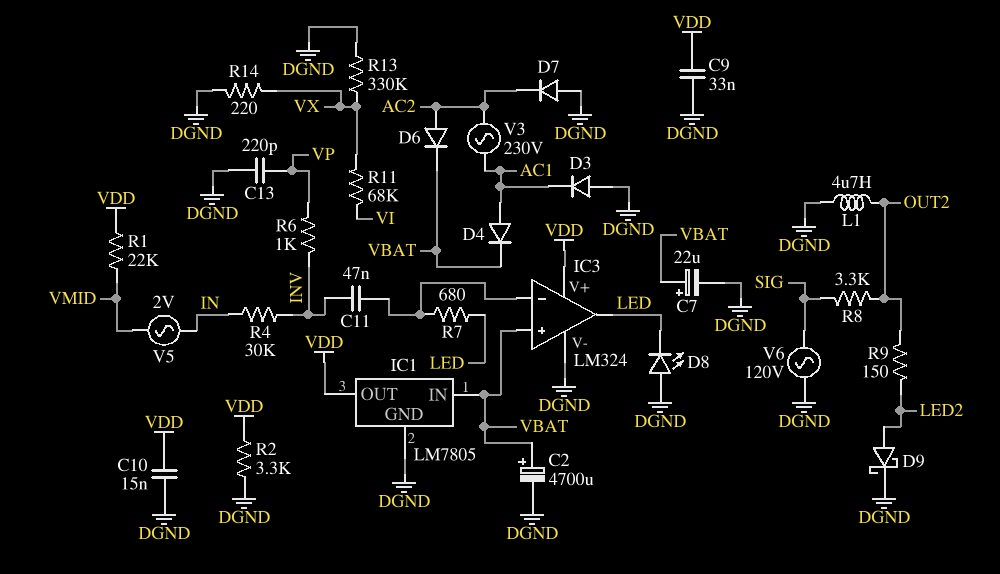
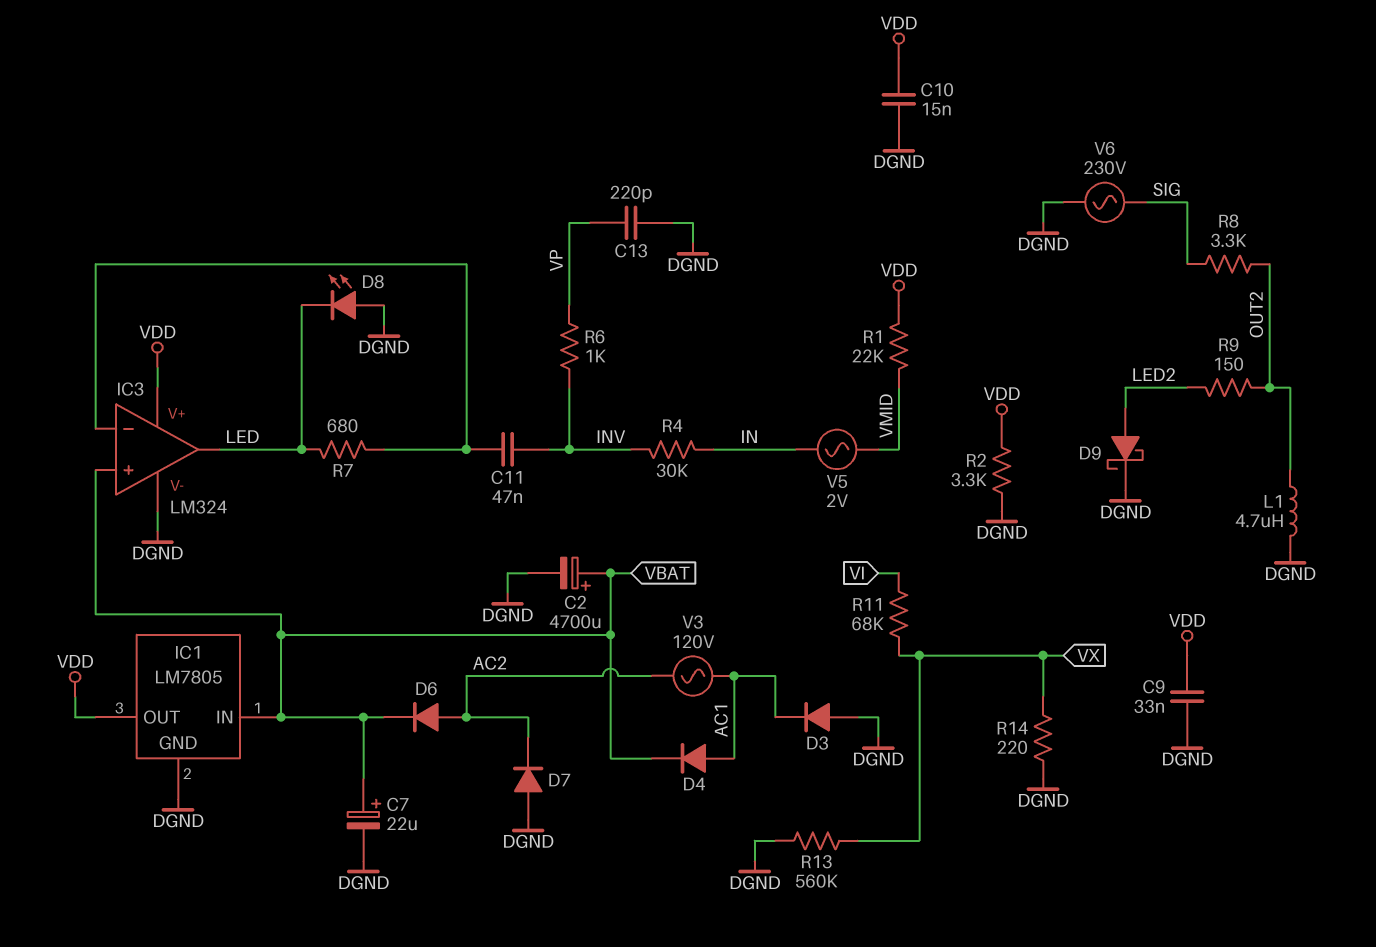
R13: 330k (DGND, VX) -> 560k (DGND, VX)
V3: AC 230V (AC1, AC2) -> AC 120V (AC1, AC2)
V6: AC 120V (DGND, SIG) -> AC 230V (DGND, SIG)

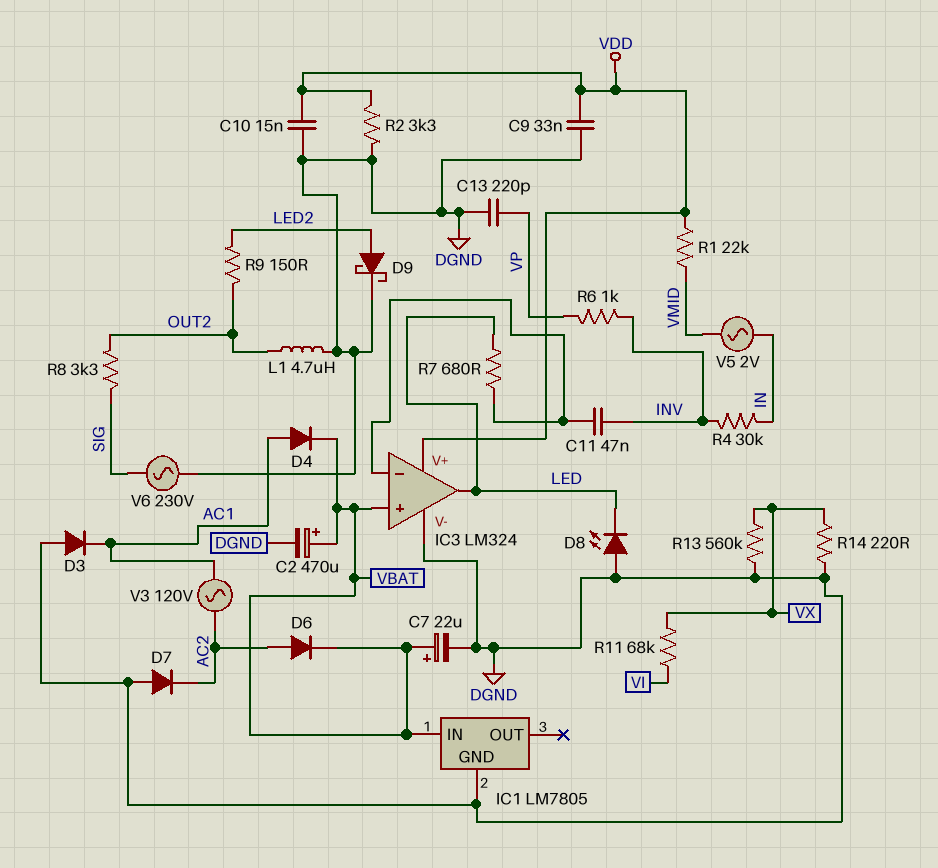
C2: 4700uF (plus VBAT, minus DGND) -> 470uF (plus VBAT, minus DGND)
IC1 pin OUT: VDD -> none

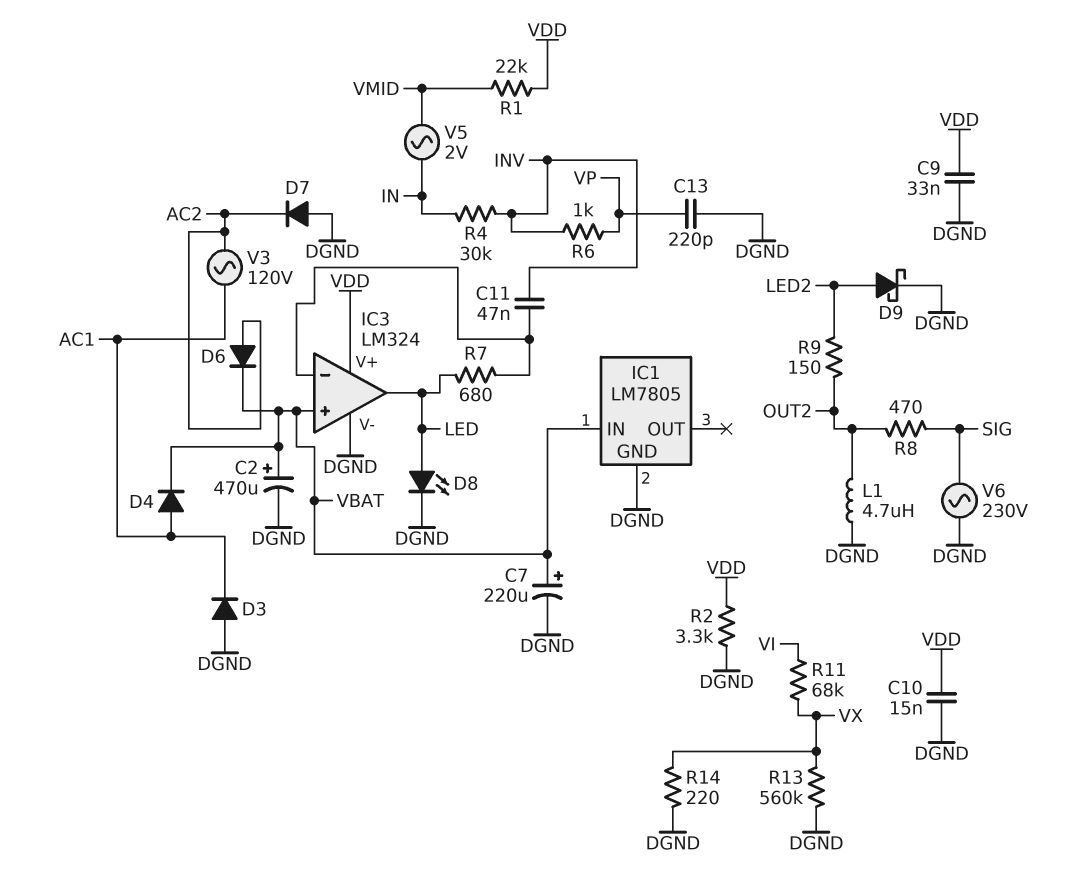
C7: 22uF (plus VBAT, minus DGND) -> 220uF (plus VBAT, minus DGND)
D8: LED (A DGND, K LED) -> LED (A LED, K DGND)
R8: 3.3k (OUT2, SIG) -> 470 (OUT2, SIG)

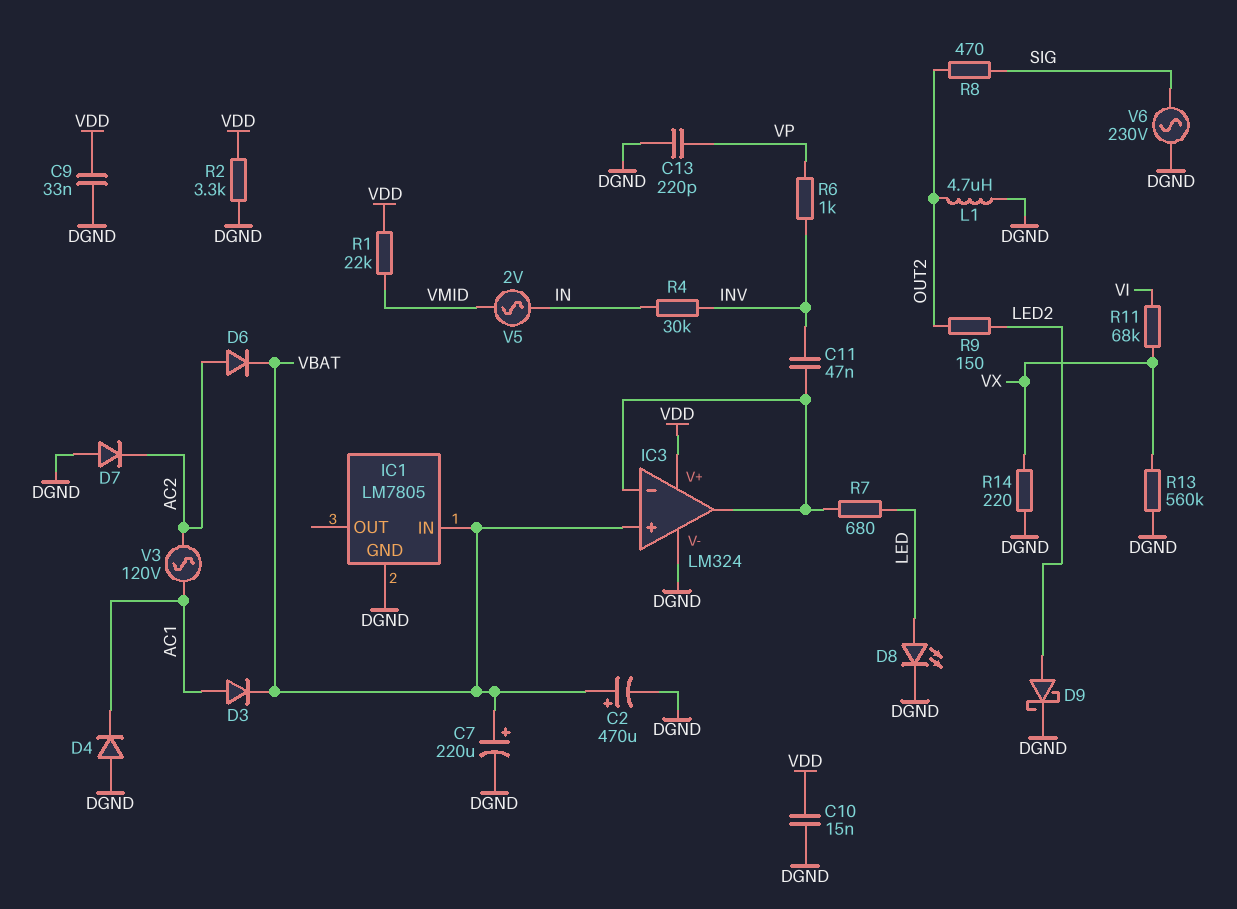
D3: diode (A DGND, K AC1) -> diode (A AC1, K VBAT)
D4: diode (A AC1, K VBAT) -> diode (A DGND, K AC1)
IC3 pin out: LED -> IC3/in-

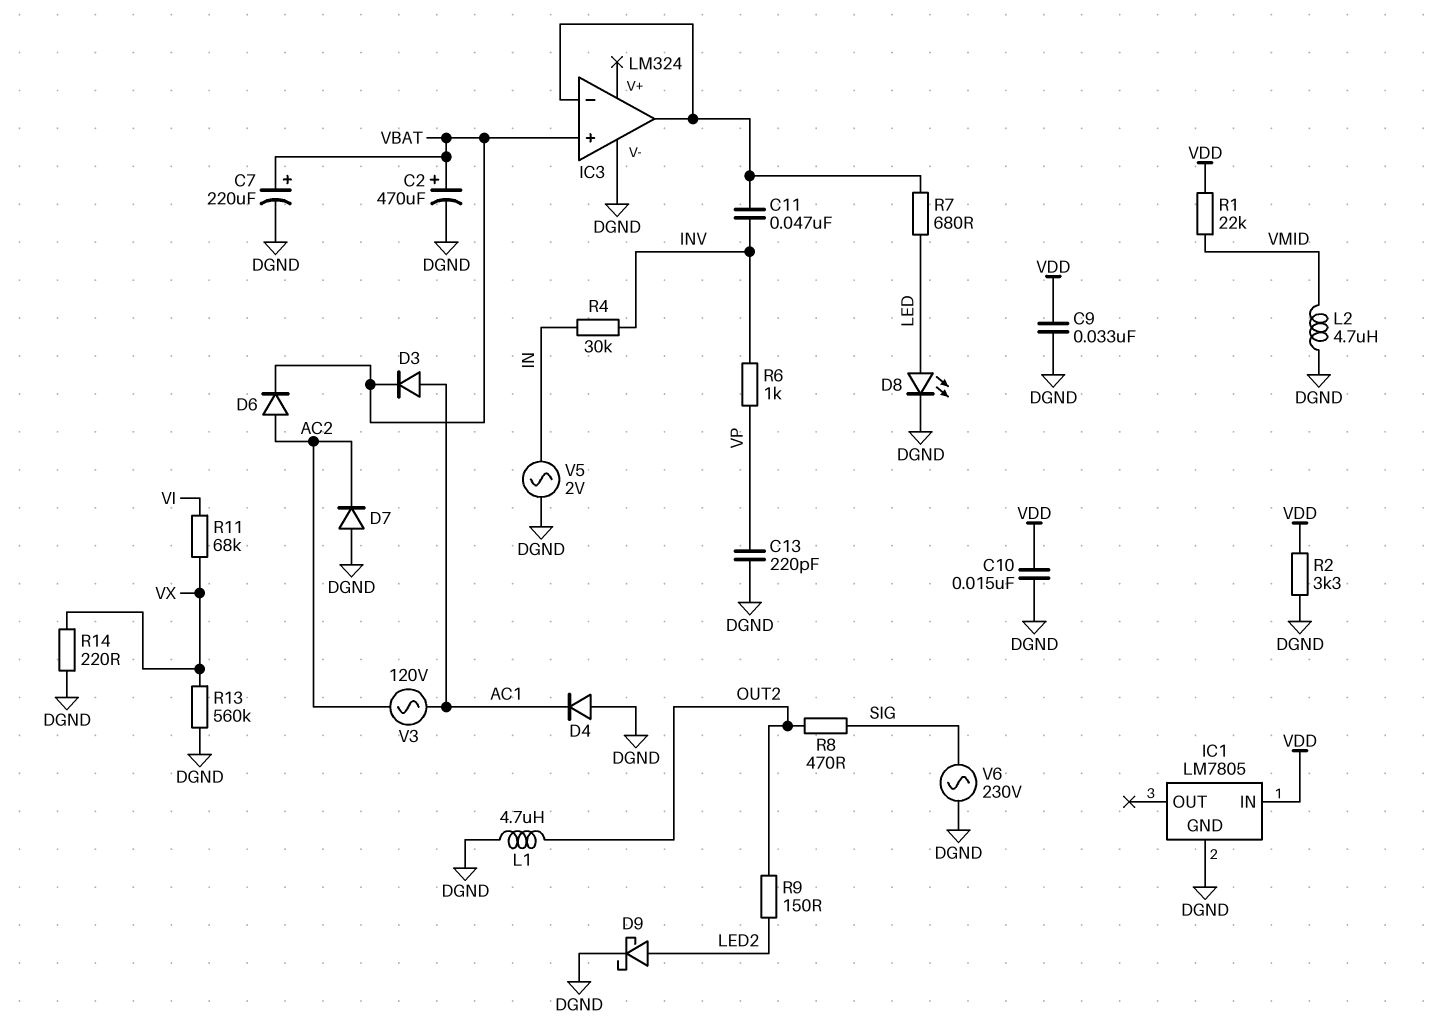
IC1 pin IN: VBAT -> VDD
IC3 pin V+: VDD -> none
L2: none -> 4.7uH (DGND, VMID)
V5: AC 2V (IN, VMID) -> AC 2V (DGND, IN)

